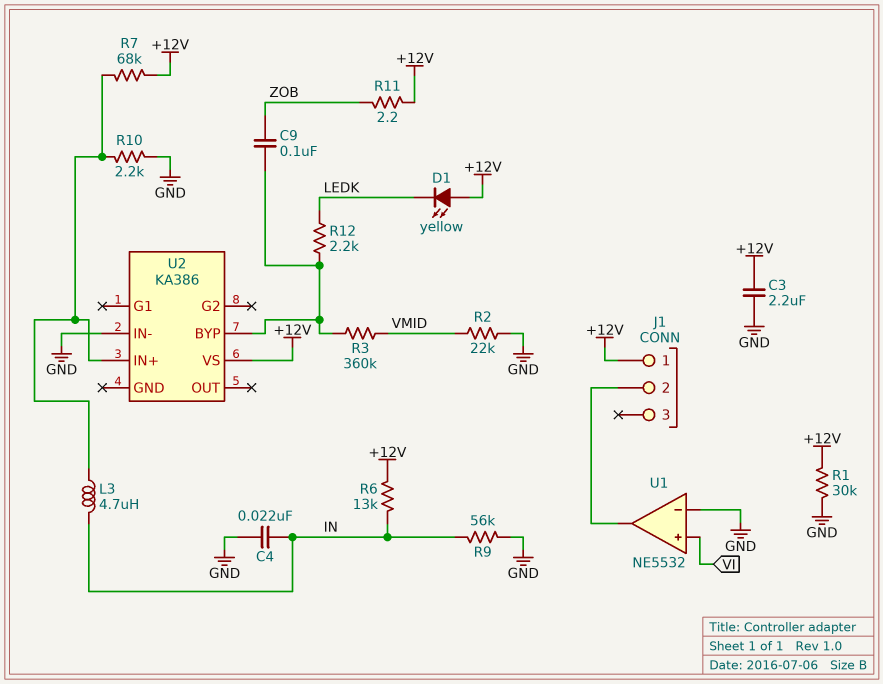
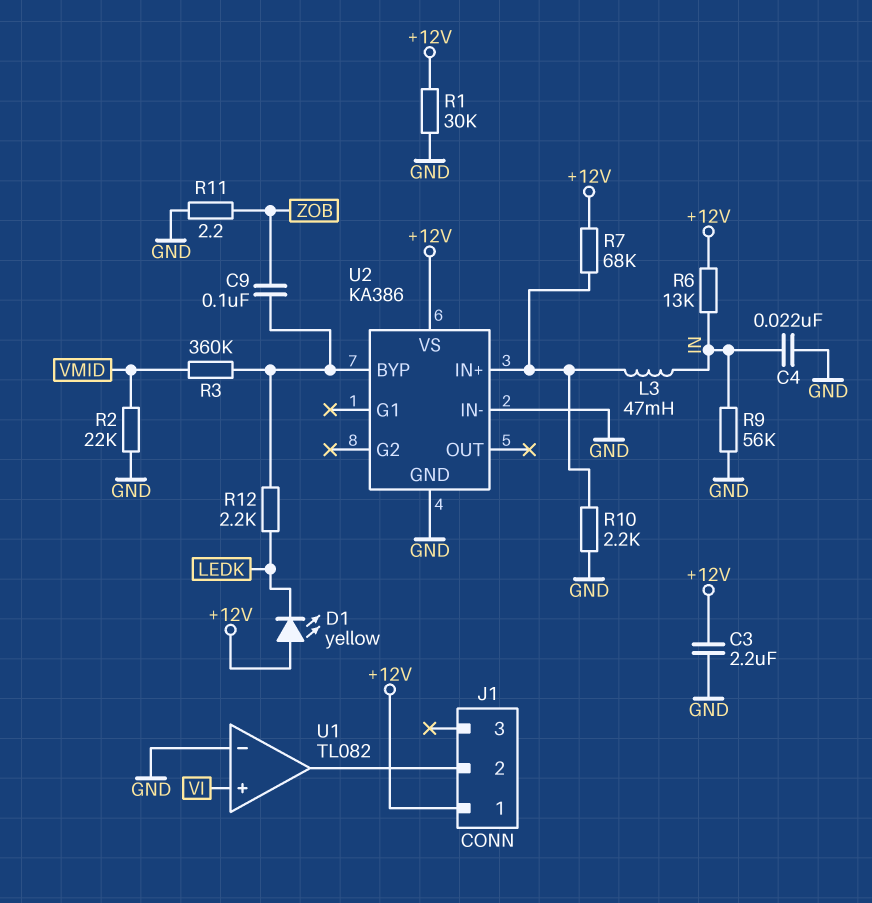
L3: 4.7uH (IN, U2/IN+) -> 47mH (IN, U2/IN+)
R11: 2.2 (+12V, ZOB) -> 2.2 (GND, ZOB)
U1: NE5532 -> TL082
U2 pin GND: none -> GND

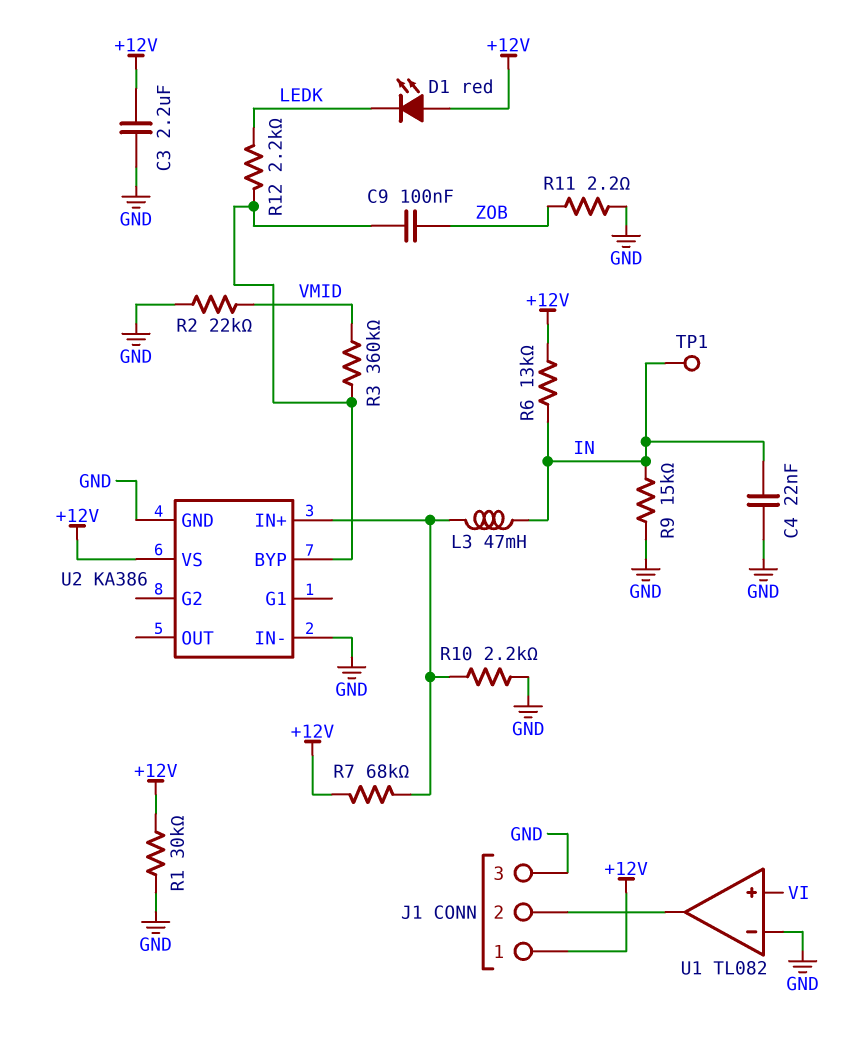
D1: LED yellow (A +12V, K LEDK) -> LED red (A +12V, K LEDK)
J1 pin 3: none -> GND
R9: 56k (GND, IN) -> 15k (GND, IN)
TP1: none -> test point (IN)

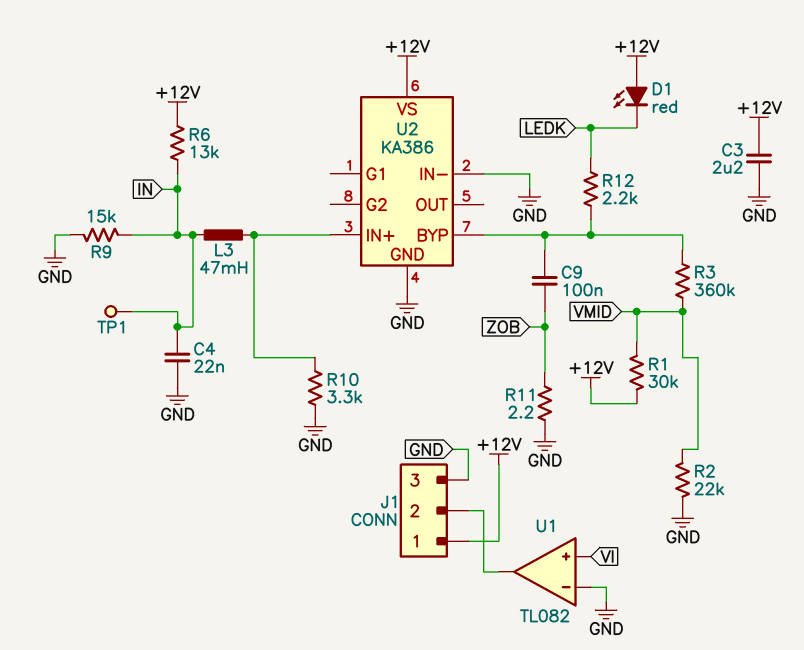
R1: 30k (+12V, GND) -> 30k (+12V, VMID)
R7: 68k (+12V, U2/IN+) -> none
R10: 2.2k (GND, U2/IN+) -> 3.3k (GND, U2/IN+)

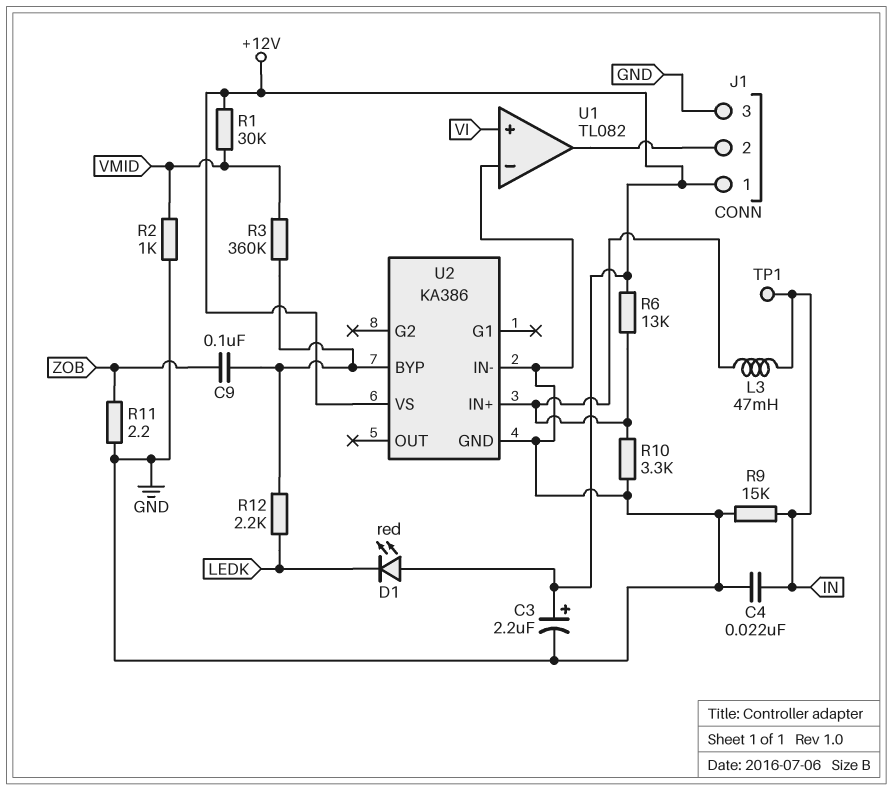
C3: 2.2uF (+12V, GND) -> 2.2uF (plus +12V, minus GND)
R2: 22k (GND, VMID) -> 1k (GND, VMID)
R6: 13k (+12V, IN) -> 13k (+12V, U2/IN+)

